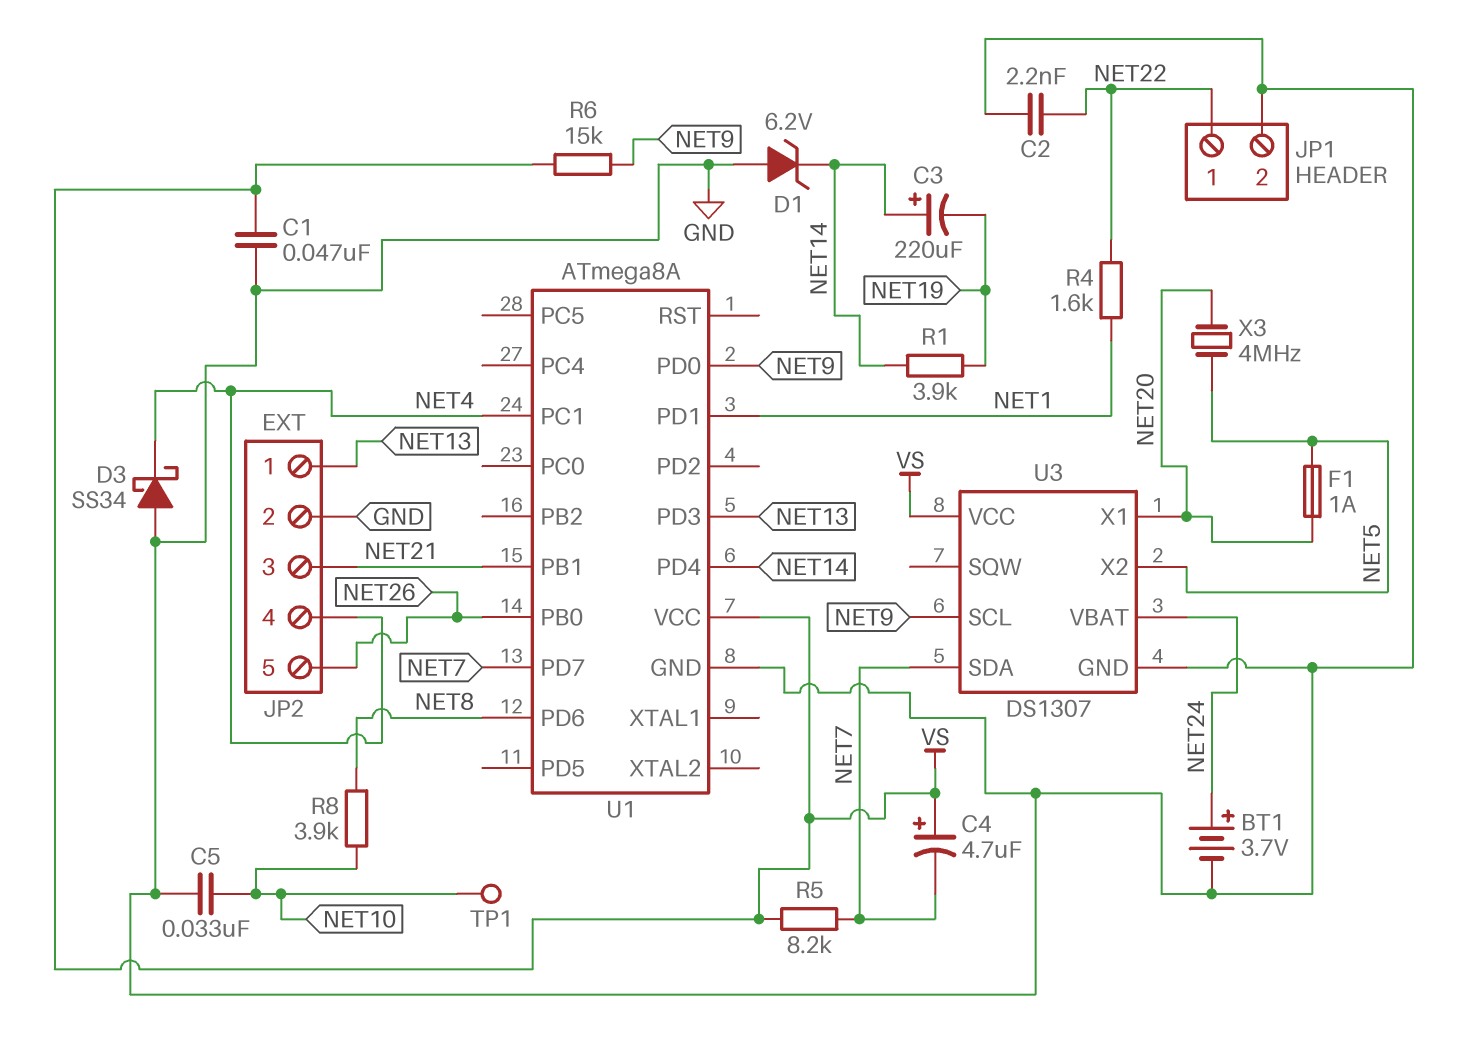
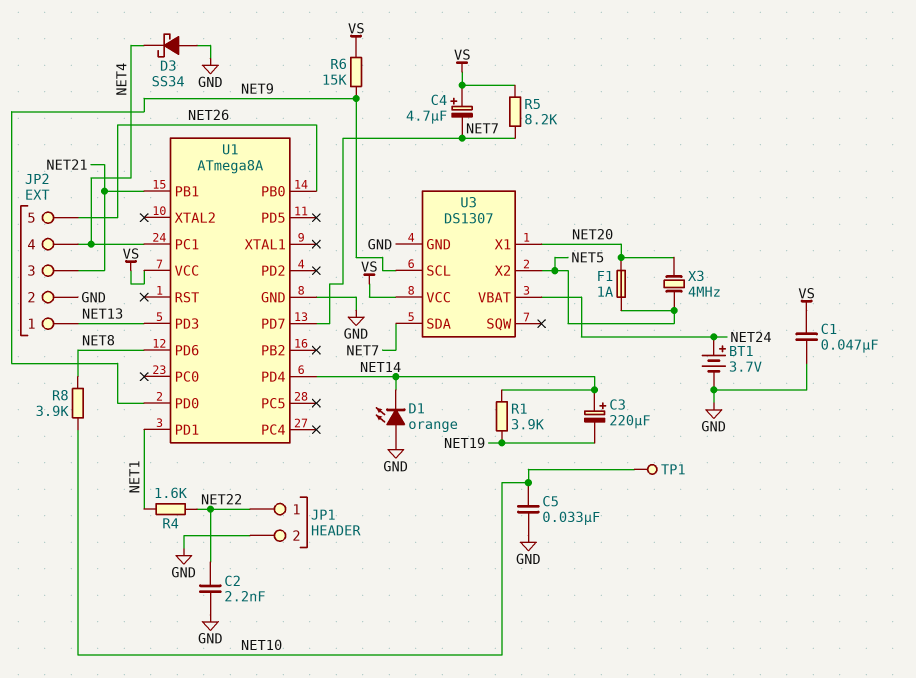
D1: zener 6.2V (A GND, K NET14) -> LED orange (A GND, K NET14)

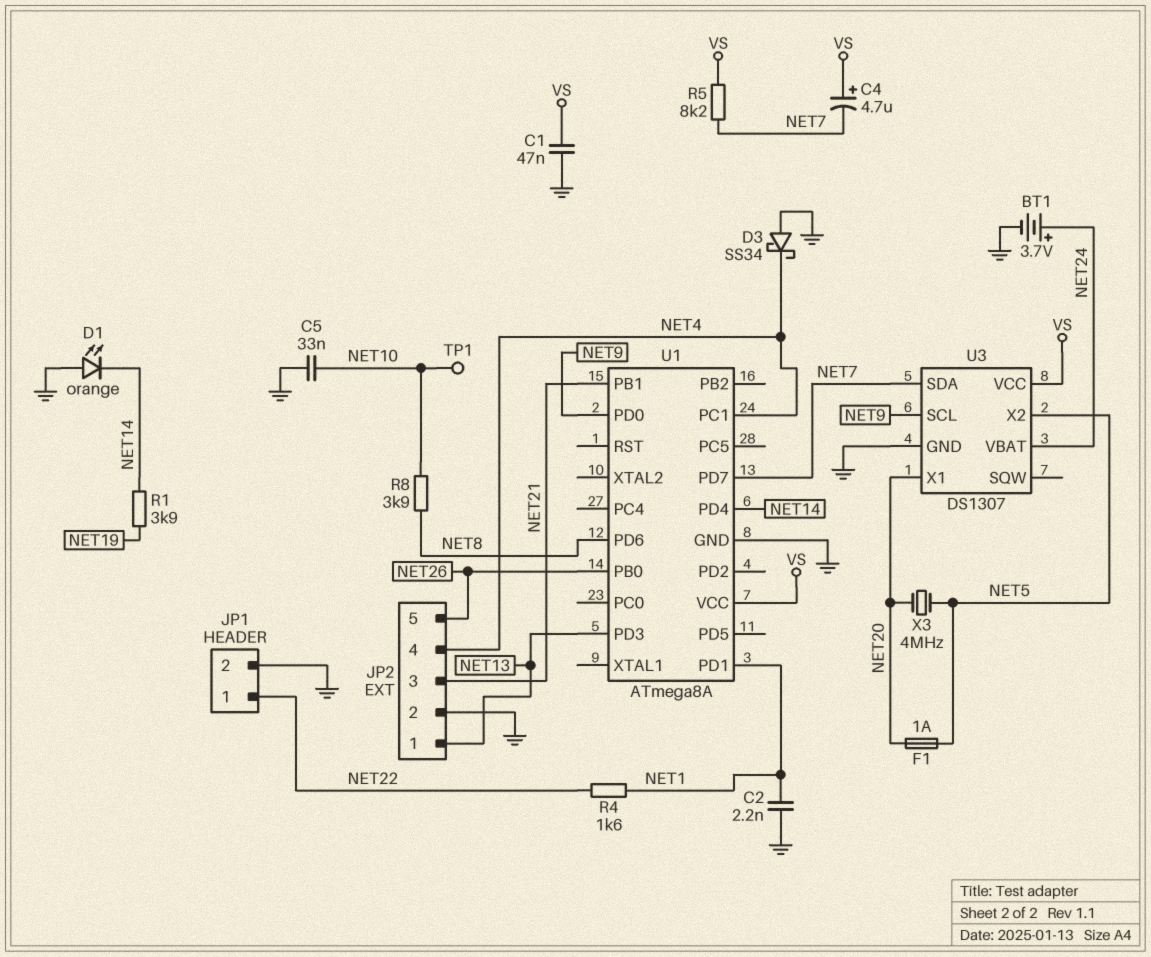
C2: 2.2nF (GND, NET22) -> 2.2nF (GND, NET1)
C3: 220uF (plus NET14, minus NET19) -> none
R6: 15k (NET9, VS) -> none

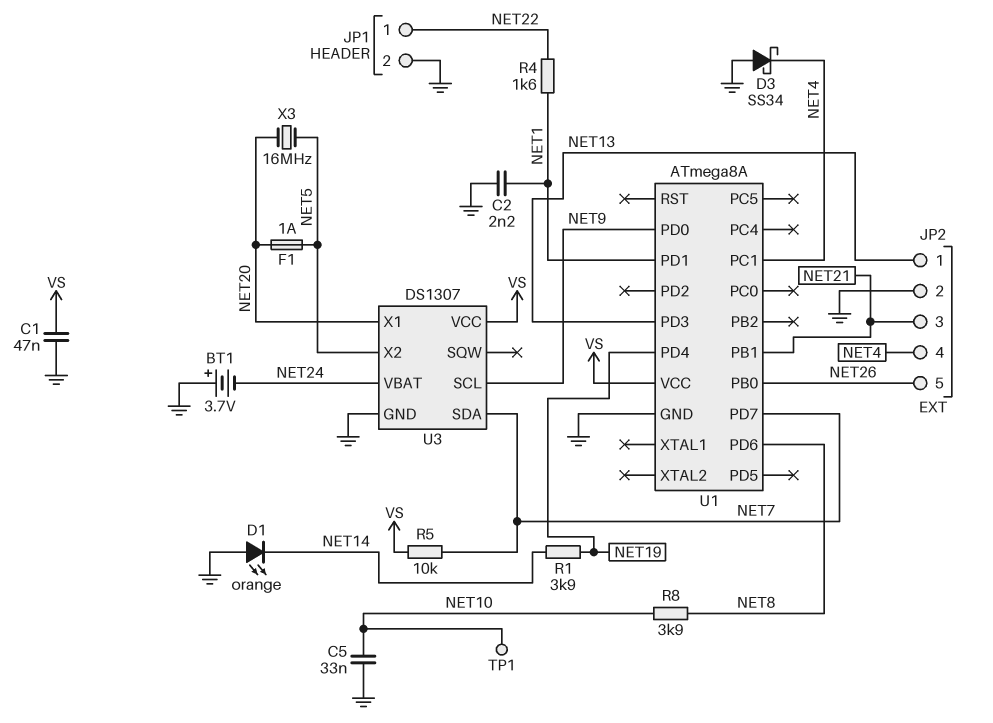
BT1: 3.7V (plus NET24, minus GND) -> 3.7V (plus GND, minus NET24)
C4: 4.7uF (plus VS, minus NET7) -> none
R5: 8.2k (NET7, VS) -> 10k (NET7, VS)
U1 pin PD4: NET14 -> NET19
X3: 4MHz (NET5, NET20) -> 16MHz (NET5, NET20)

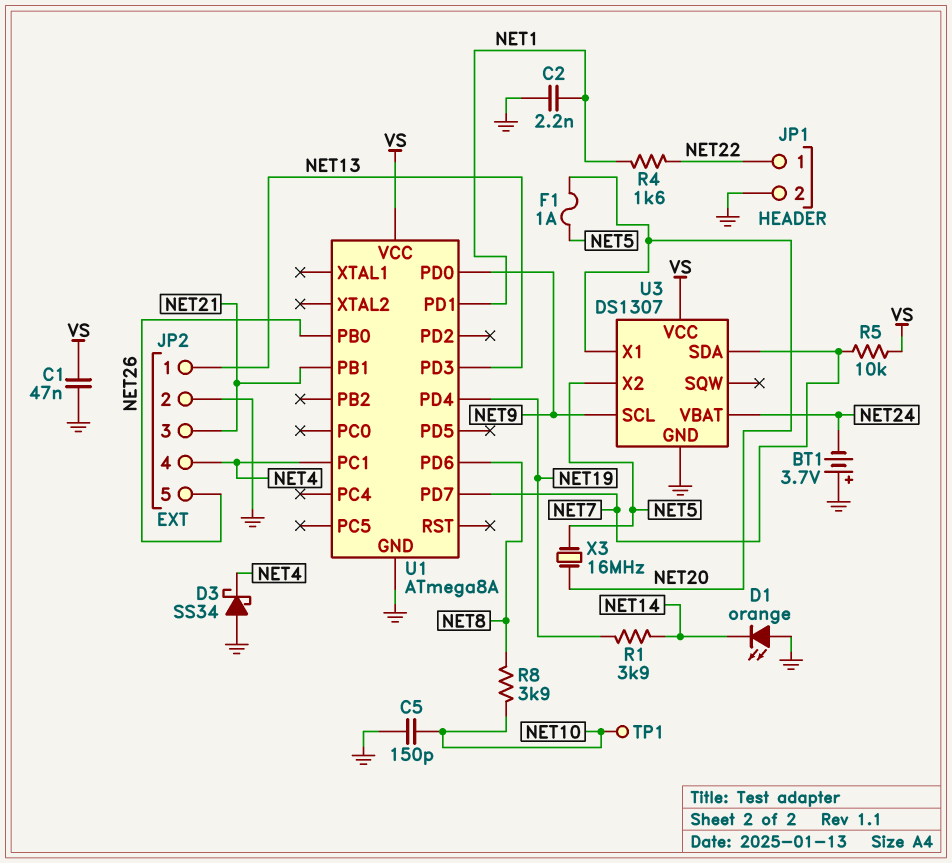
C5: 33nF (GND, NET10) -> 150pF (GND, NET10)

